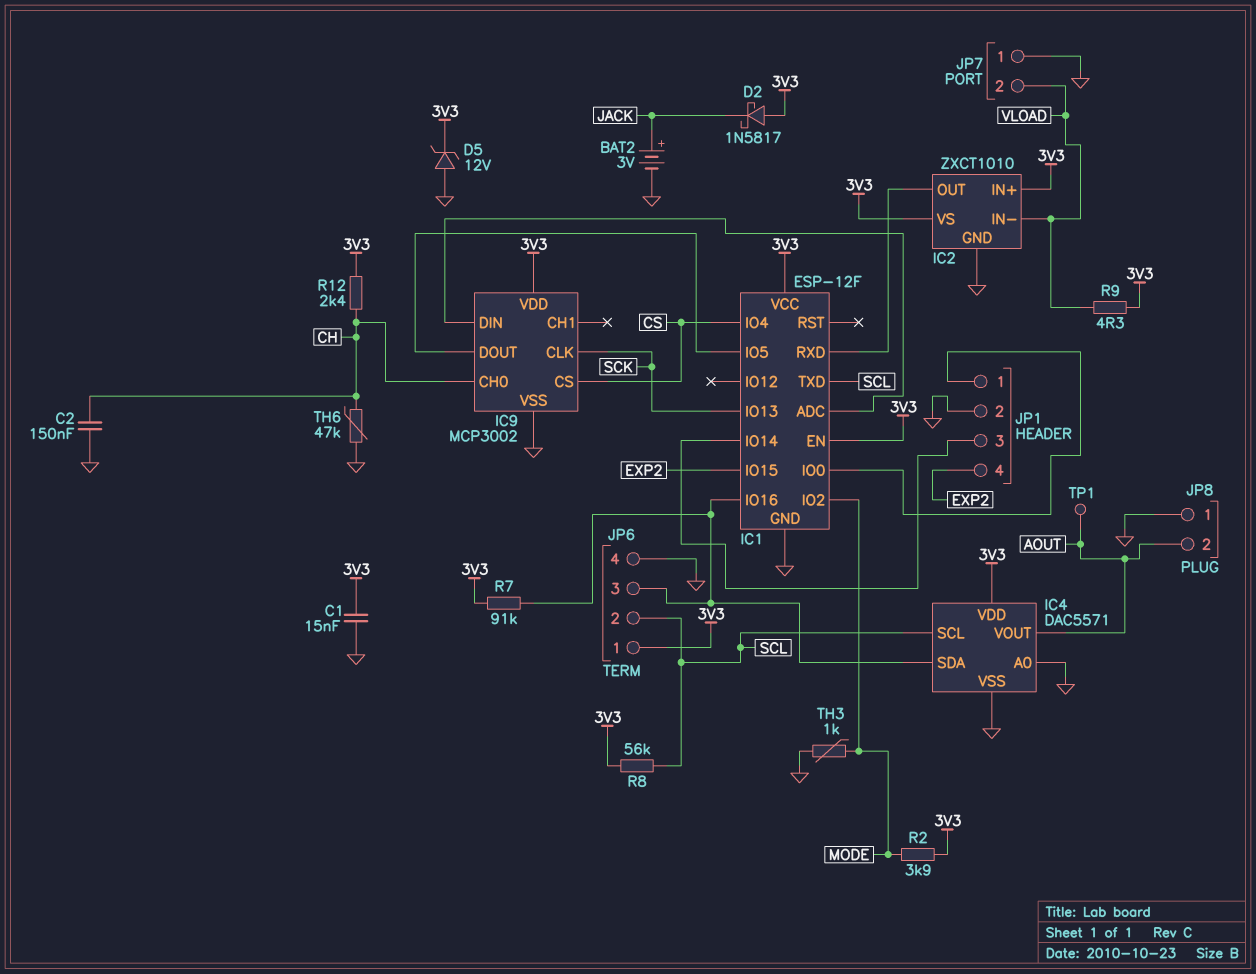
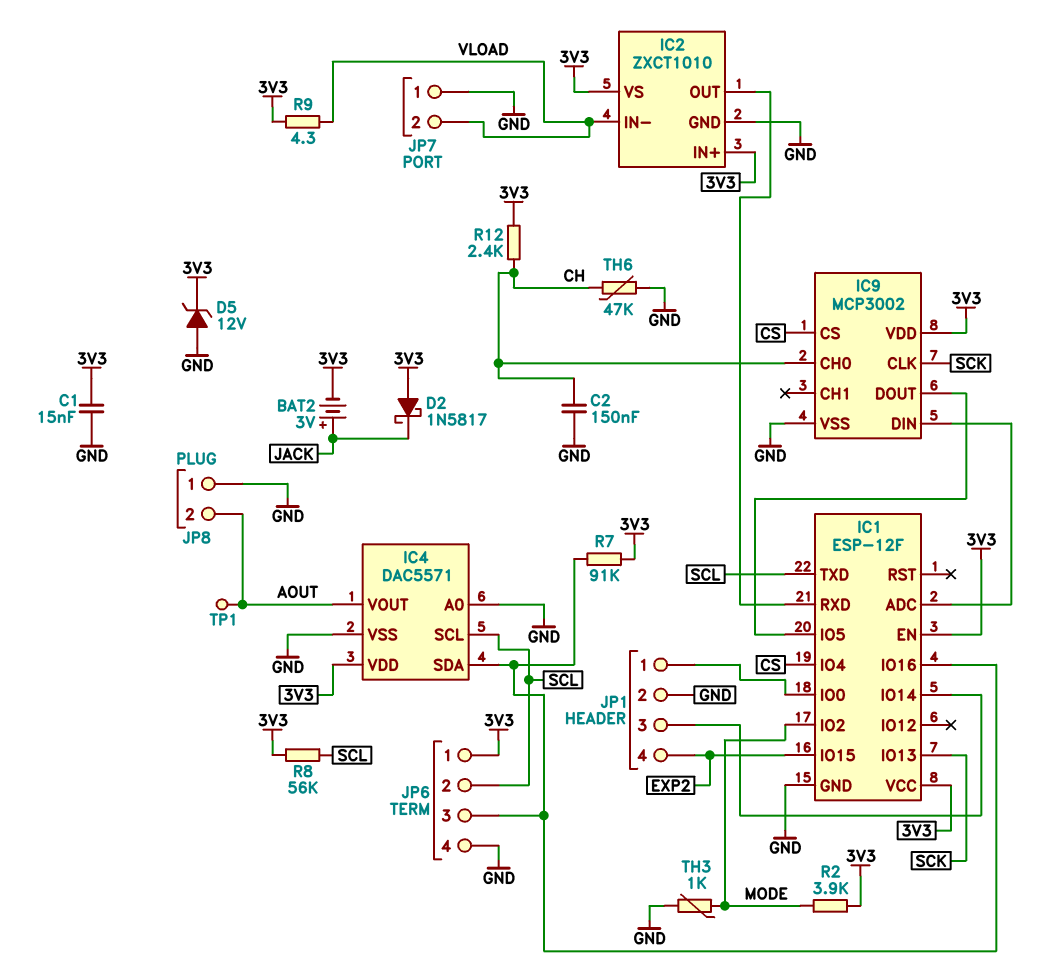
BAT2: 3V (plus JACK, minus GND) -> 3V (plus JACK, minus 3V3)

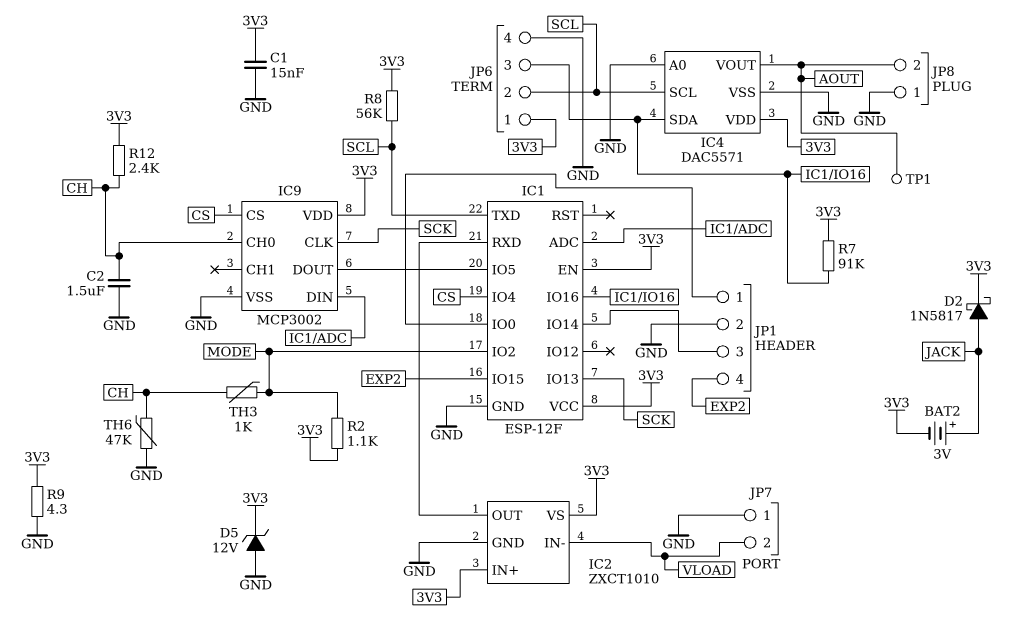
C2: 150nF (CH, GND) -> 1.5uF (CH, GND)
D2: schottky 1N5817 (A 3V3, K JACK) -> schottky 1N5817 (A JACK, K 3V3)
R2: 3.9k (3V3, MODE) -> 1.1k (3V3, MODE)
R9: 4.3 (3V3, VLOAD) -> 4.3 (3V3, GND)
TH3: 1k (GND, MODE) -> 1k (CH, MODE)

